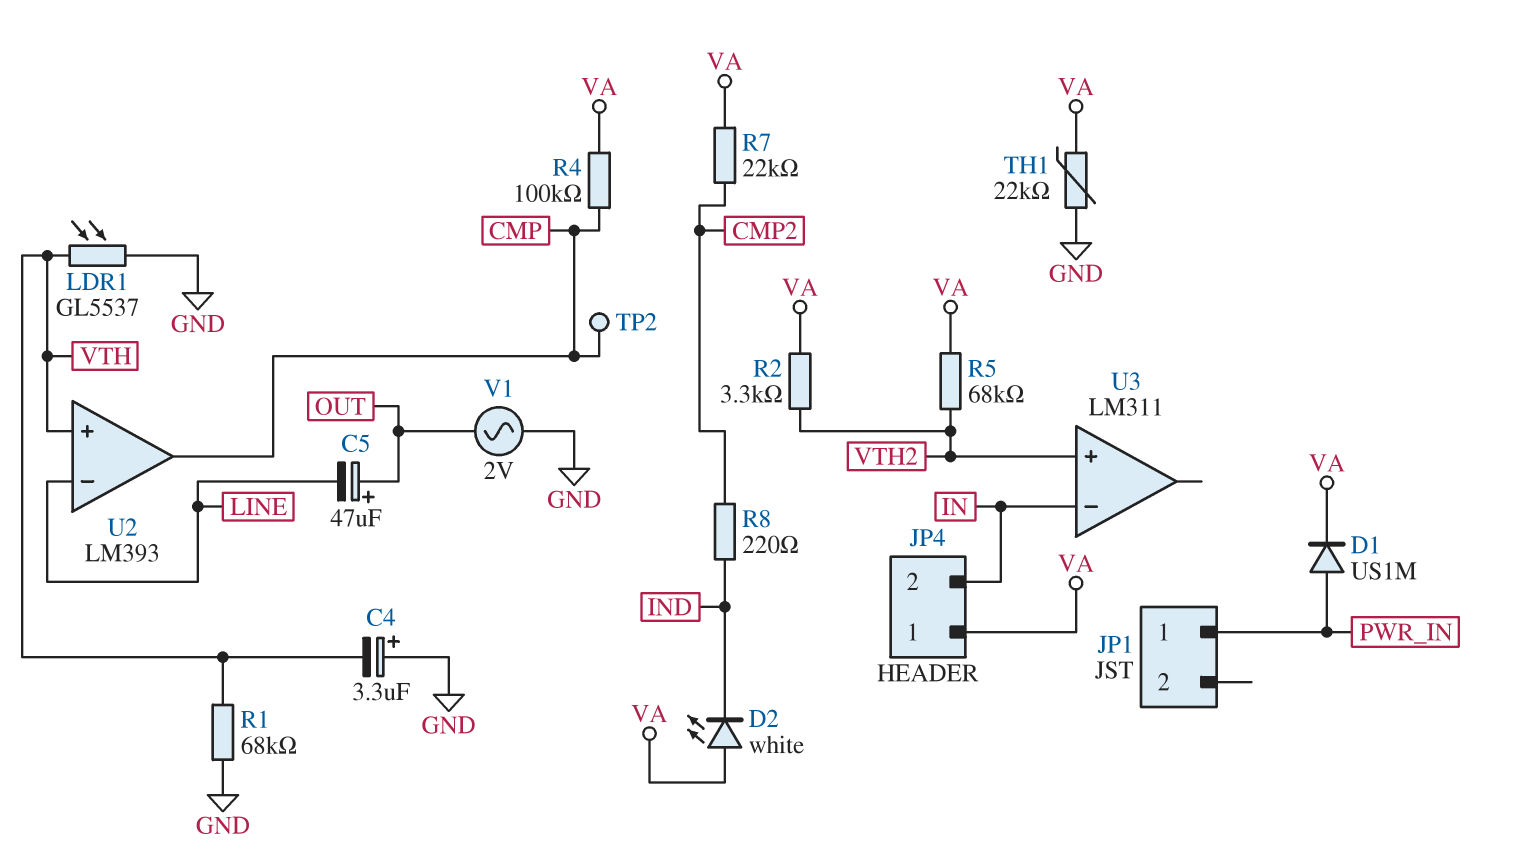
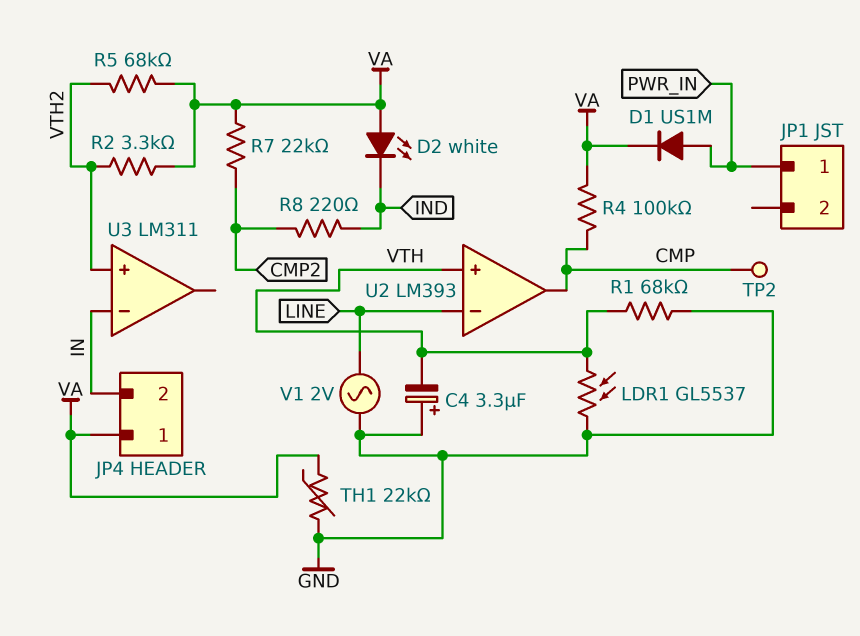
C5: 47uF (plus OUT, minus LINE) -> none
V1: AC 2V (GND, OUT) -> AC 2V (GND, LINE)

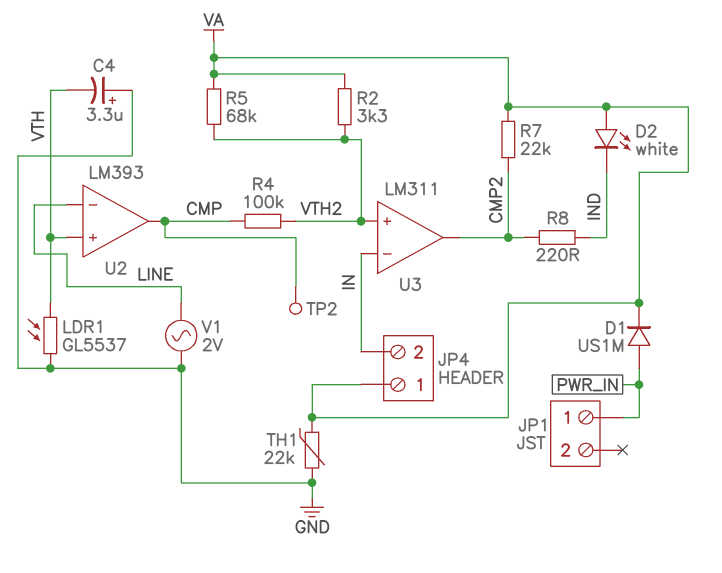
R1: 68k (GND, VTH) -> none
R4: 100k (CMP, VA) -> 100k (CMP, VTH2)
U3 pin out: none -> CMP2

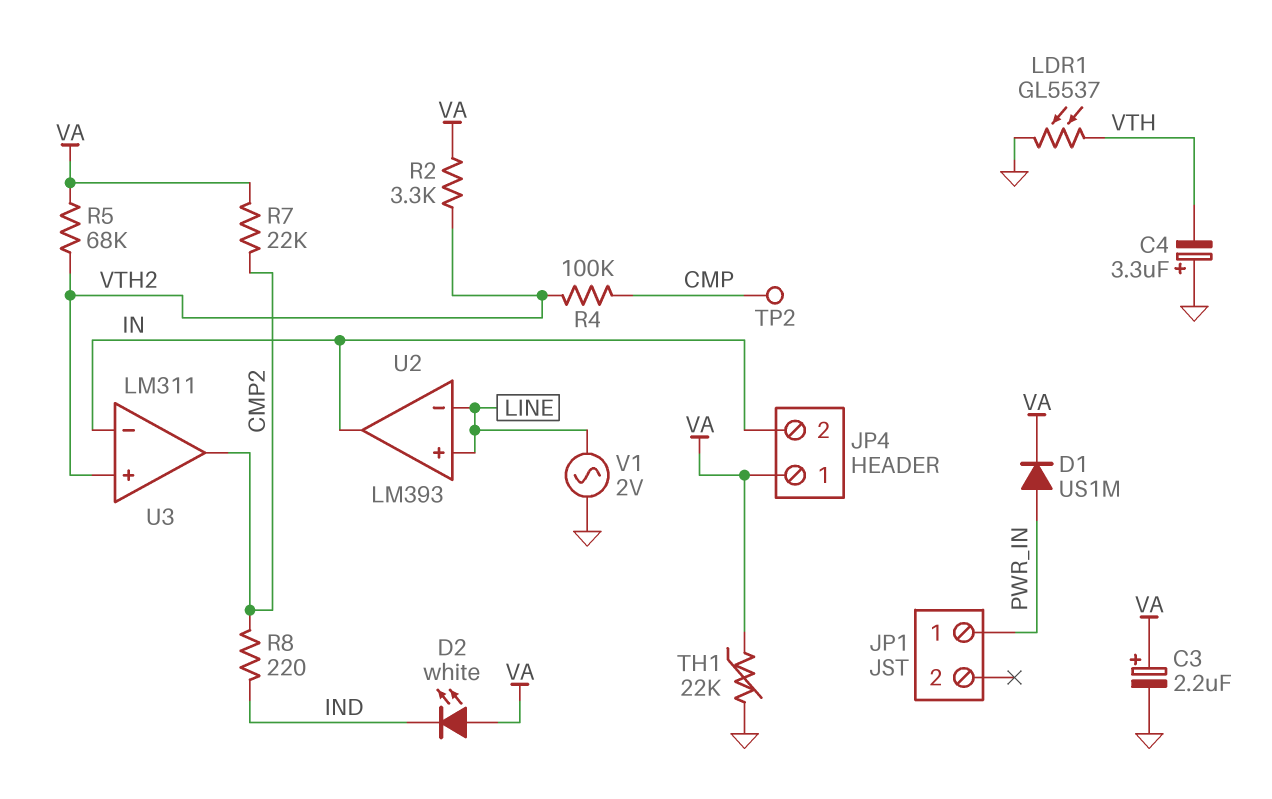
C3: none -> 2.2uF (plus VA, minus GND)
U2 pin in+: VTH -> LINE
U2 pin out: CMP -> IN

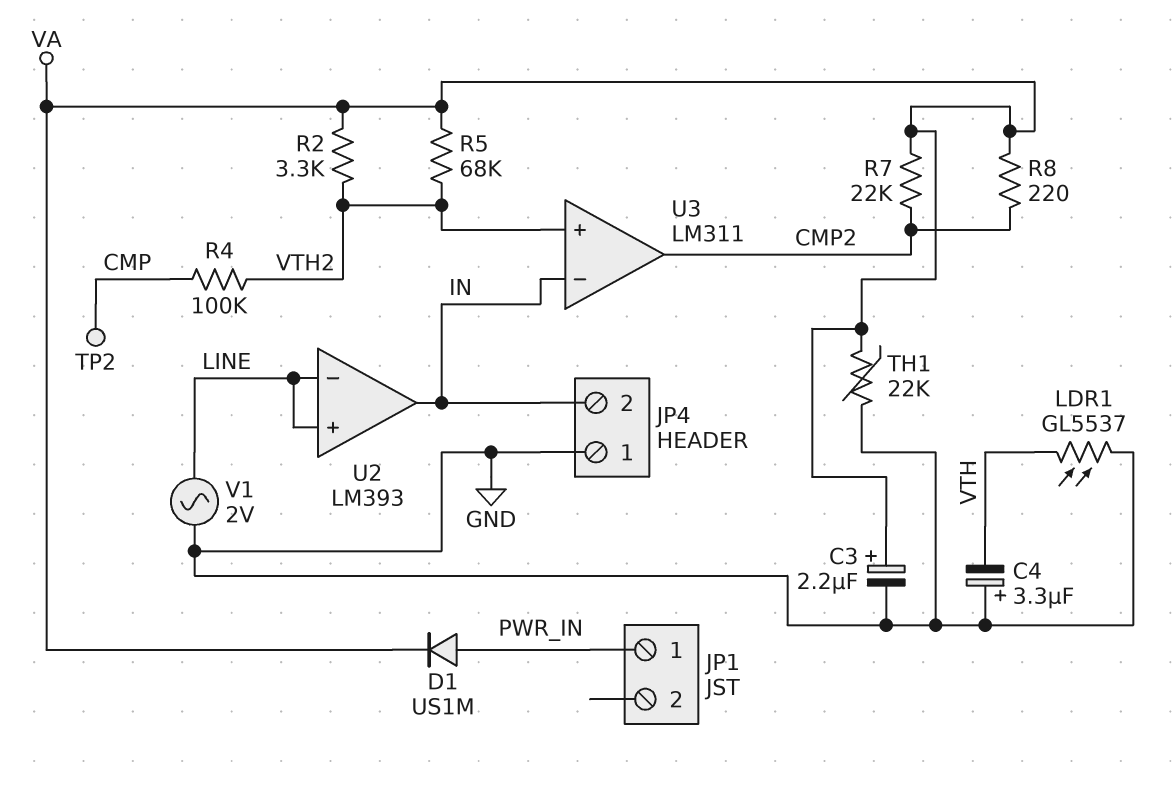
D2: LED white (A VA, K IND) -> none
JP4 pin 1: VA -> GND
R8: 220 (CMP2, IND) -> 220 (CMP2, VA)

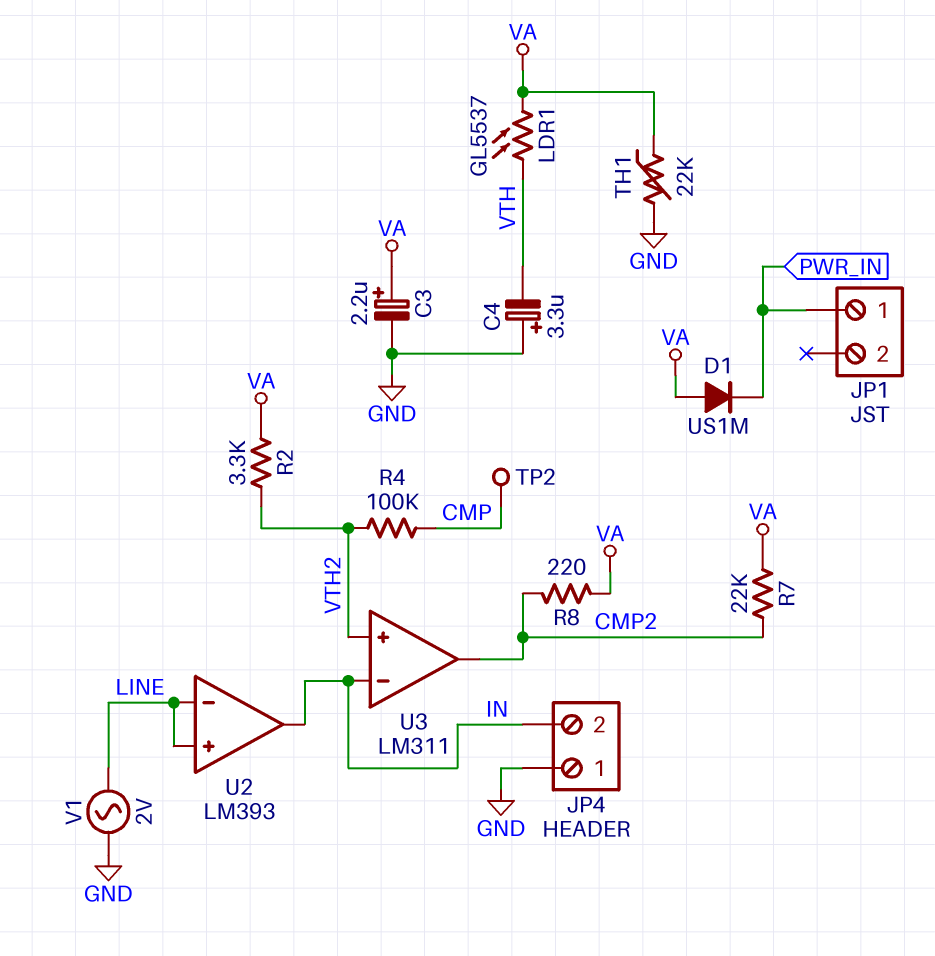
D1: diode US1M (A PWR_IN, K VA) -> diode US1M (A VA, K PWR_IN)
LDR1: GL5537 (GND, VTH) -> GL5537 (VA, VTH)
R5: 68k (VA, VTH2) -> none

